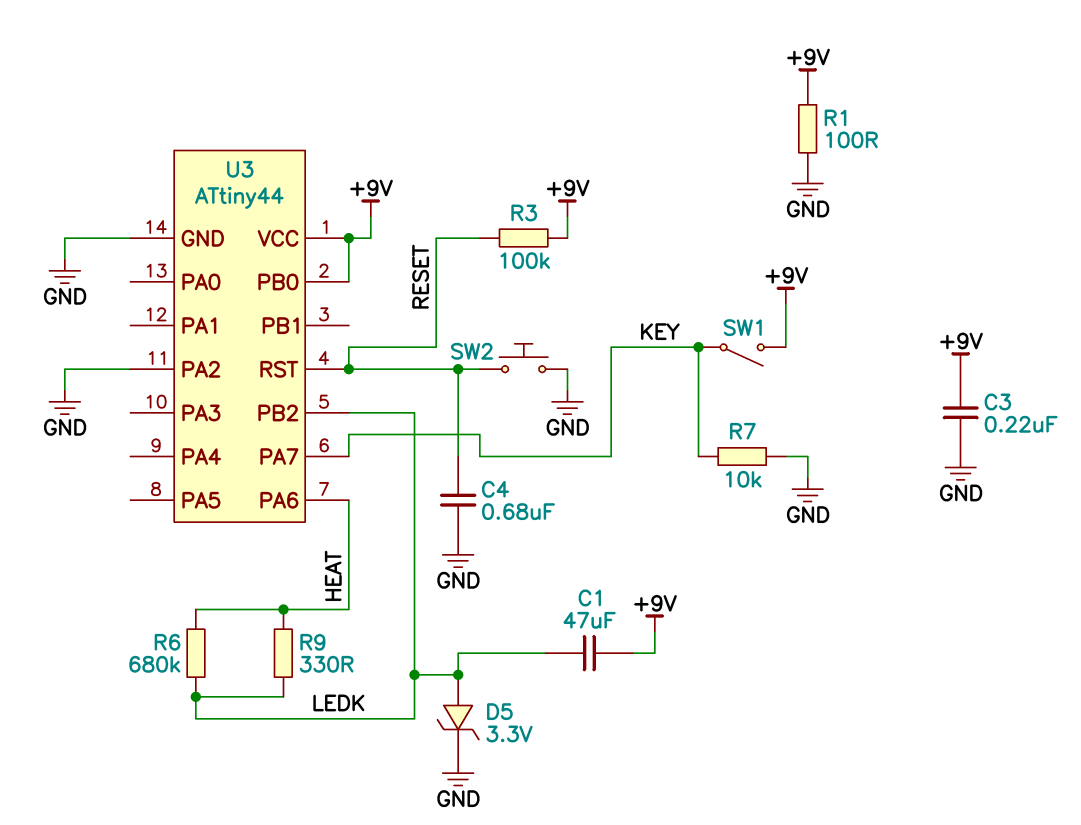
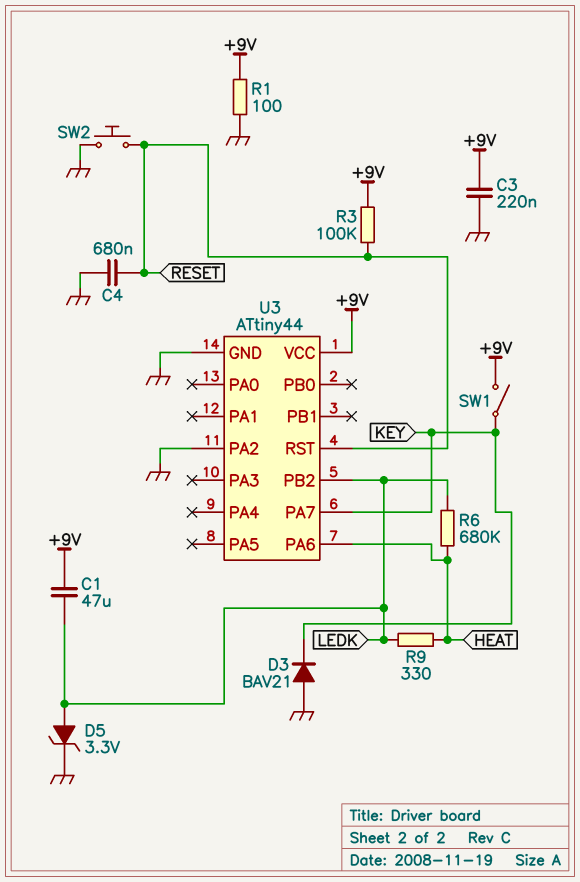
D3: none -> diode BAV21 (A GND, K KEY)
R7: 10k (GND, KEY) -> none
U3 pin PB0: +9V -> none

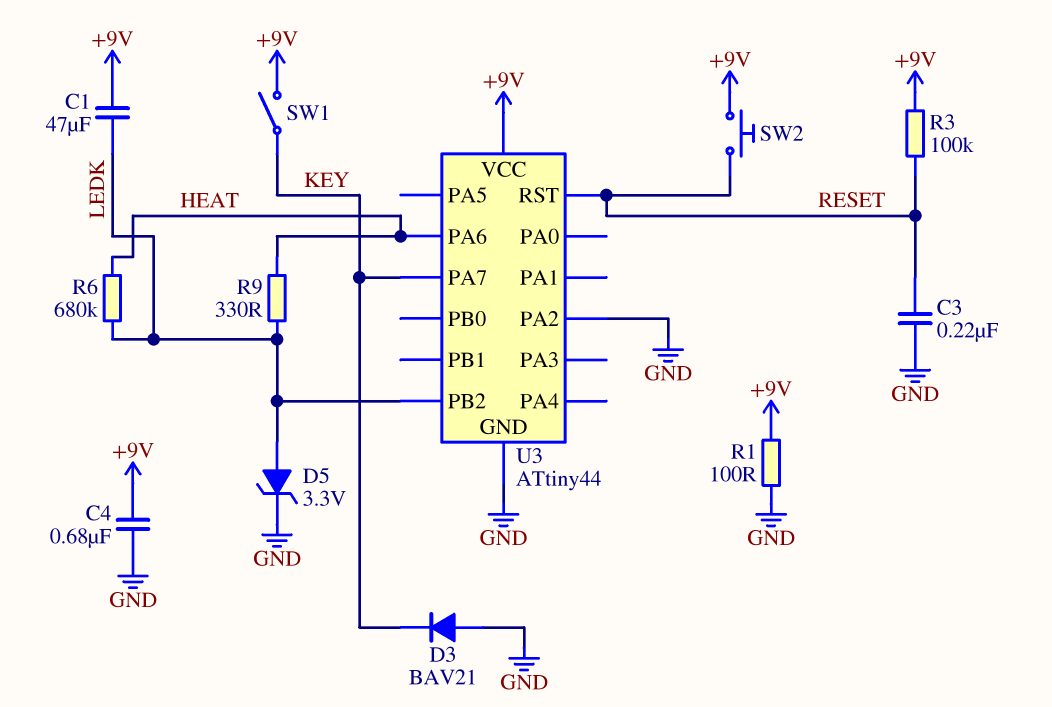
C3: 220nF (+9V, GND) -> 220nF (GND, RESET)
C4: 680nF (GND, RESET) -> 680nF (+9V, GND)
SW2: button (GND, RESET) -> button (+9V, RESET)

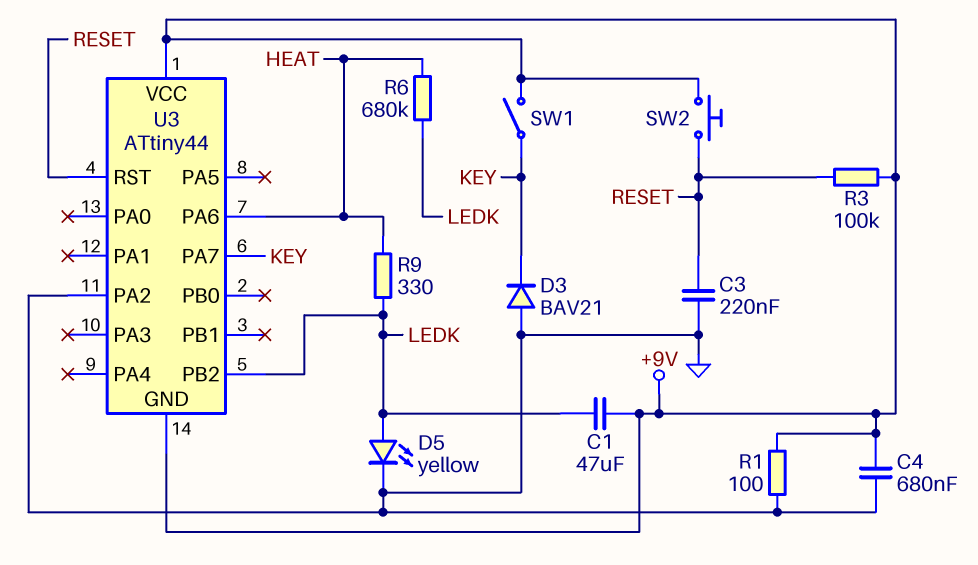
D5: zener 3.3V (A LEDK, K GND) -> LED yellow (A LEDK, K GND)
U3 pin GND: GND -> +9V

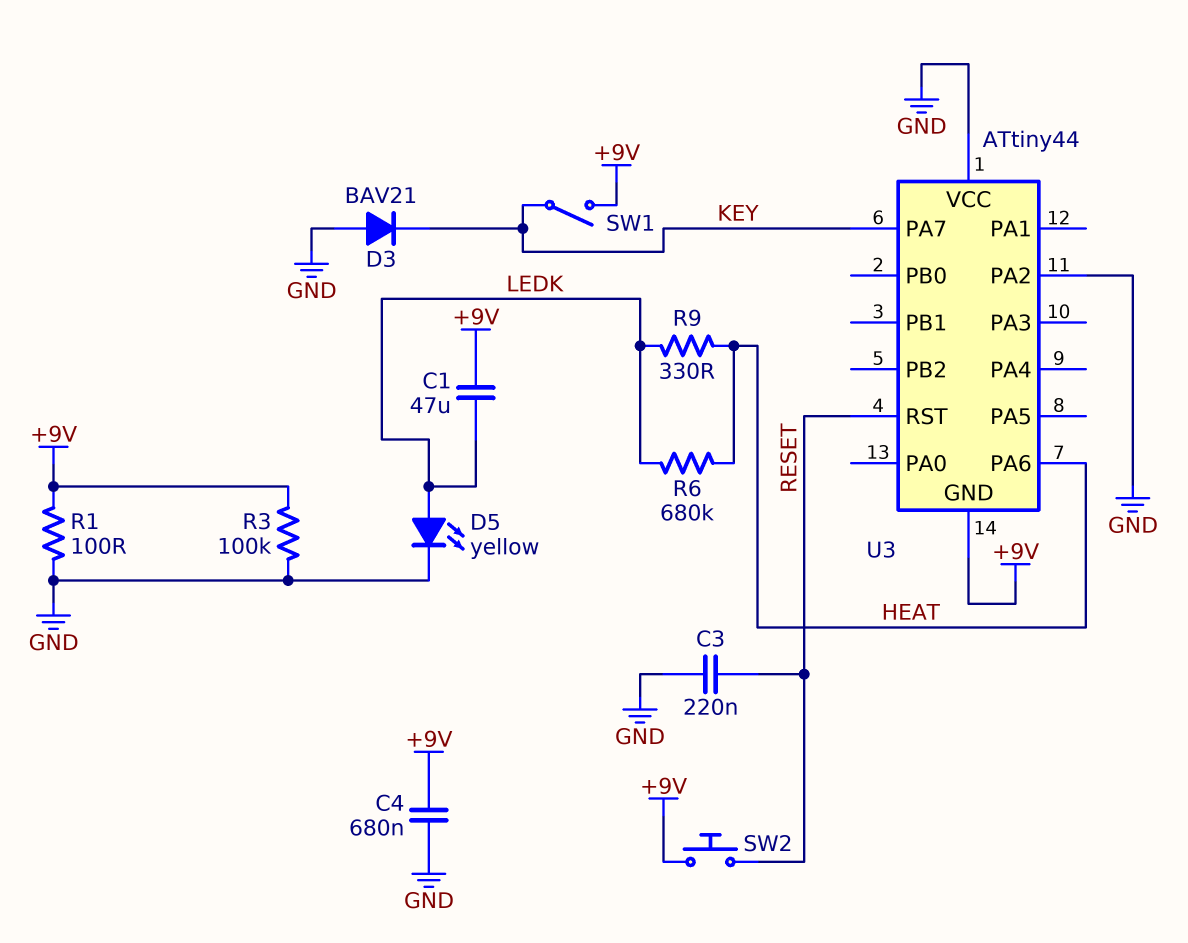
R3: 100k (+9V, RESET) -> 100k (+9V, GND)
U3 pin PB2: LEDK -> none
U3 pin VCC: +9V -> GND

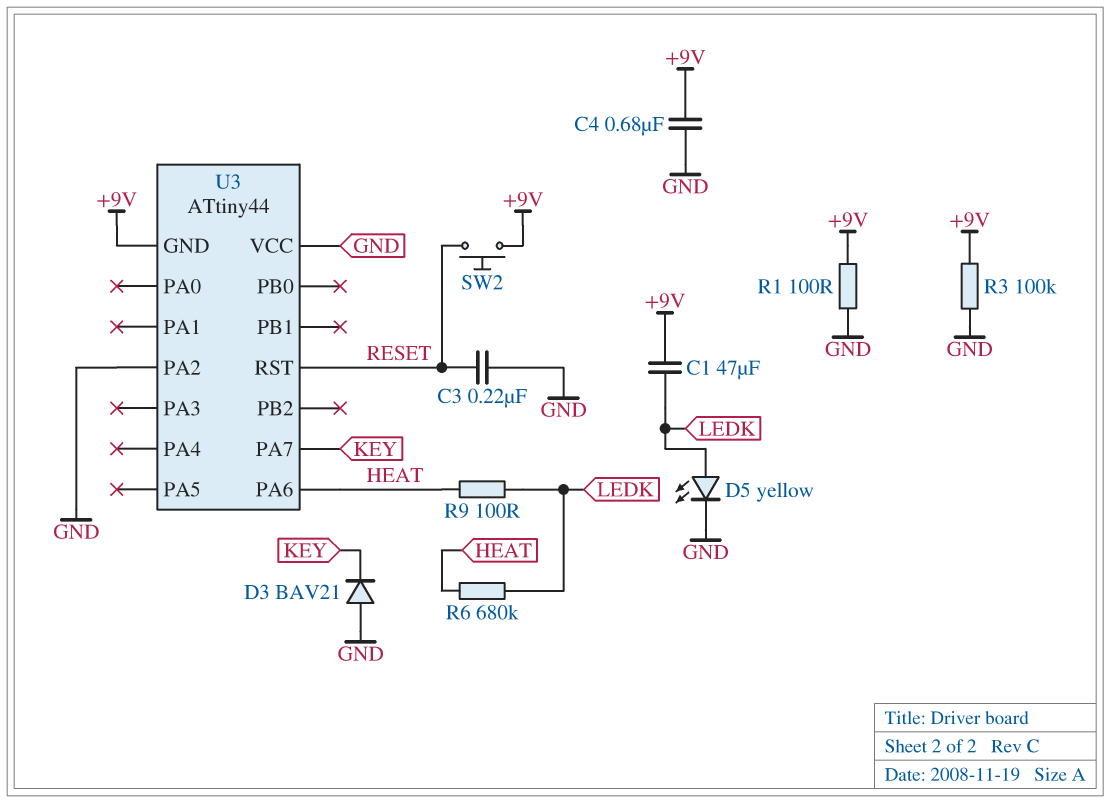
R9: 330 (HEAT, LEDK) -> 100 (HEAT, LEDK)
SW1: switch (+9V, KEY) -> none

